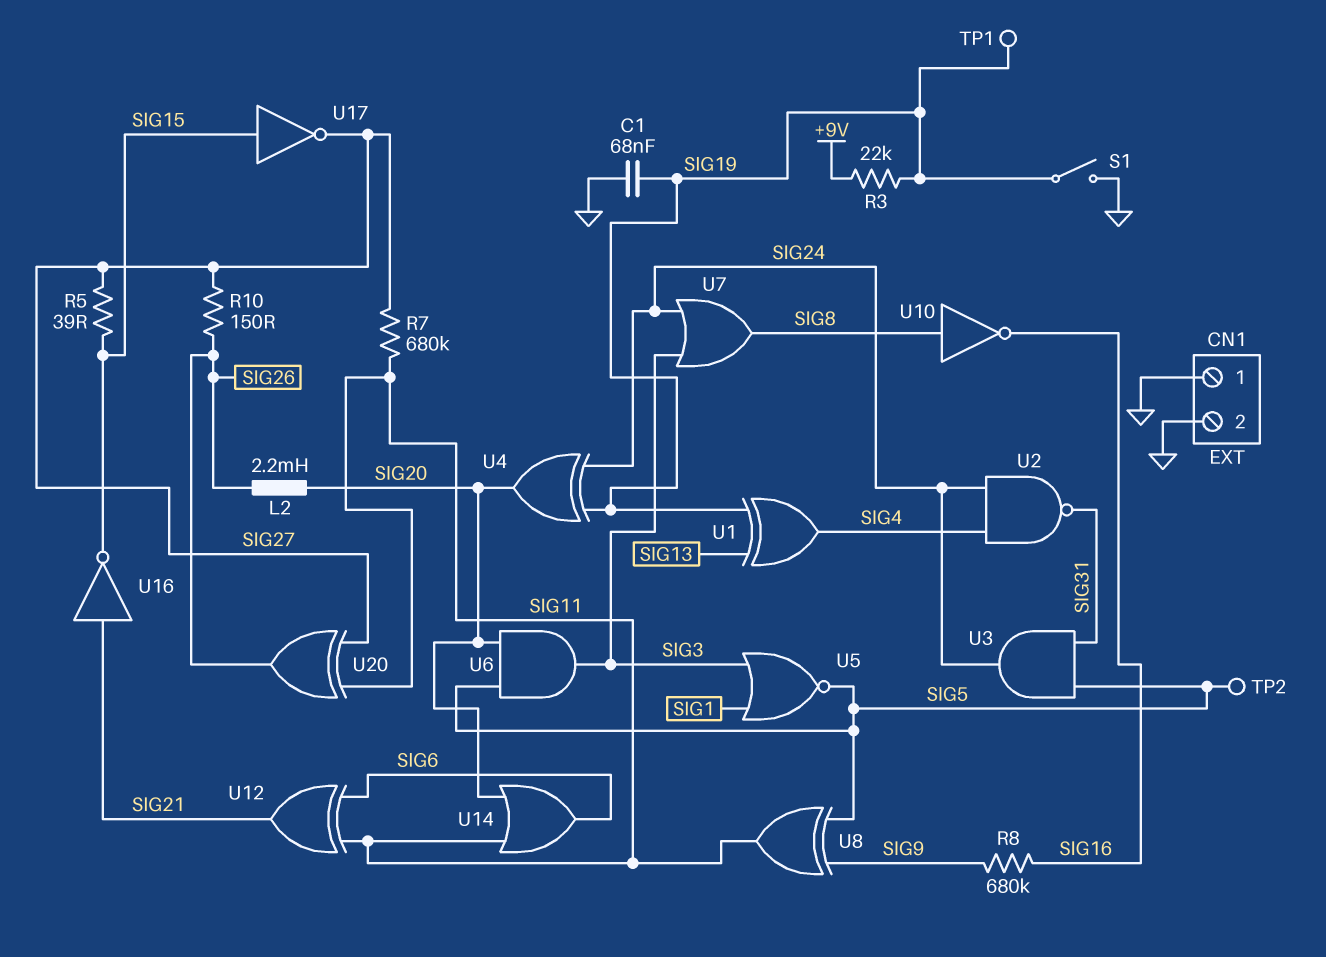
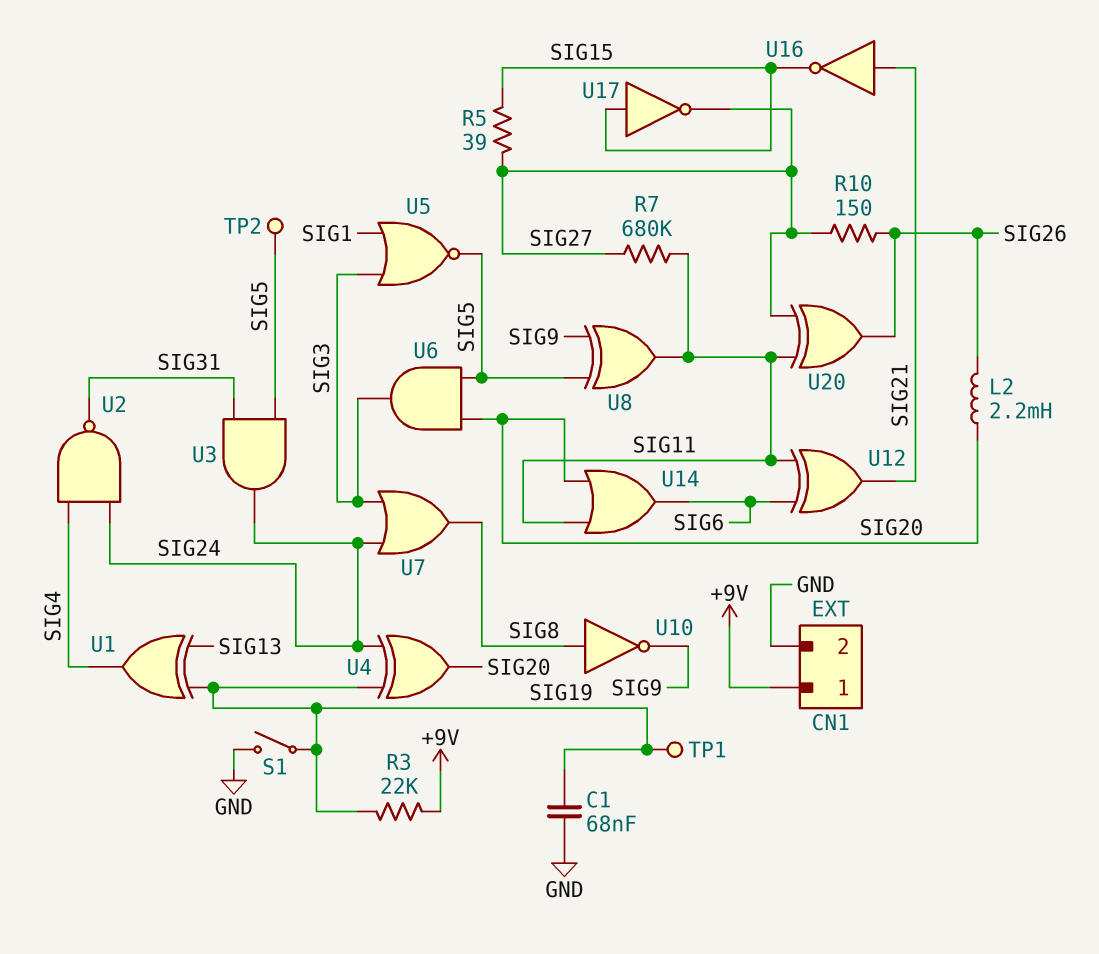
CN1 pin 1: GND -> +9V
R8: 680k (SIG9, SIG16) -> none
U10: NOT (in SIG8, out SIG16) -> NOT (in SIG8, out SIG9)

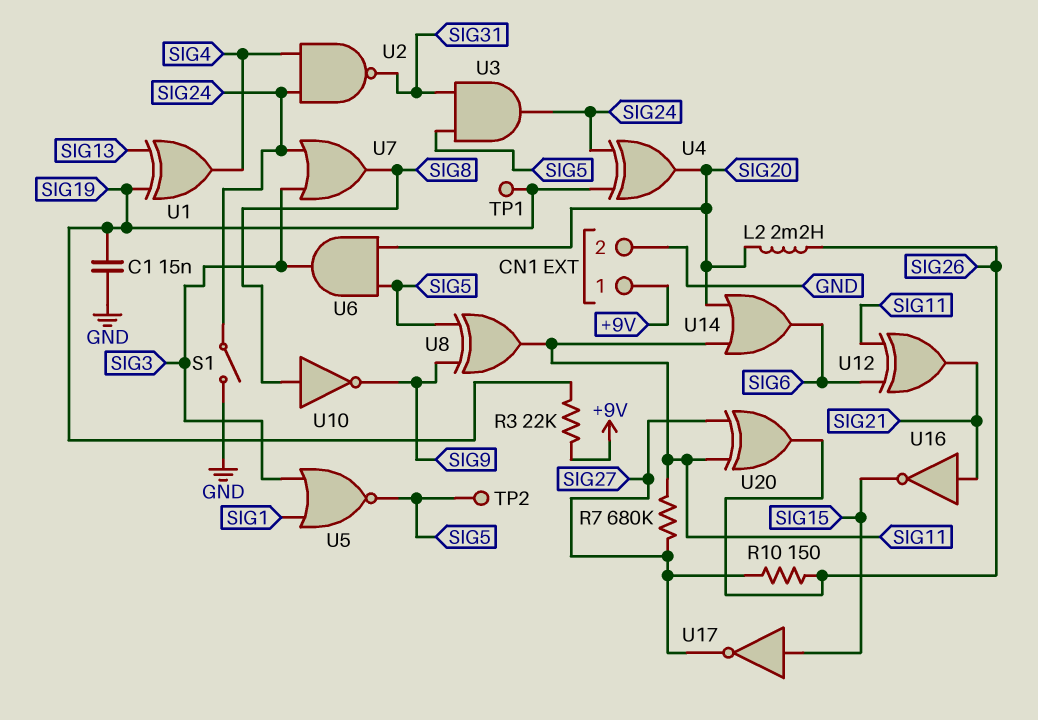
C1: 68nF (GND, SIG19) -> 15nF (GND, SIG19)
R5: 39 (SIG15, SIG27) -> none
S1: switch (GND, SIG19) -> switch (GND, SIG24)

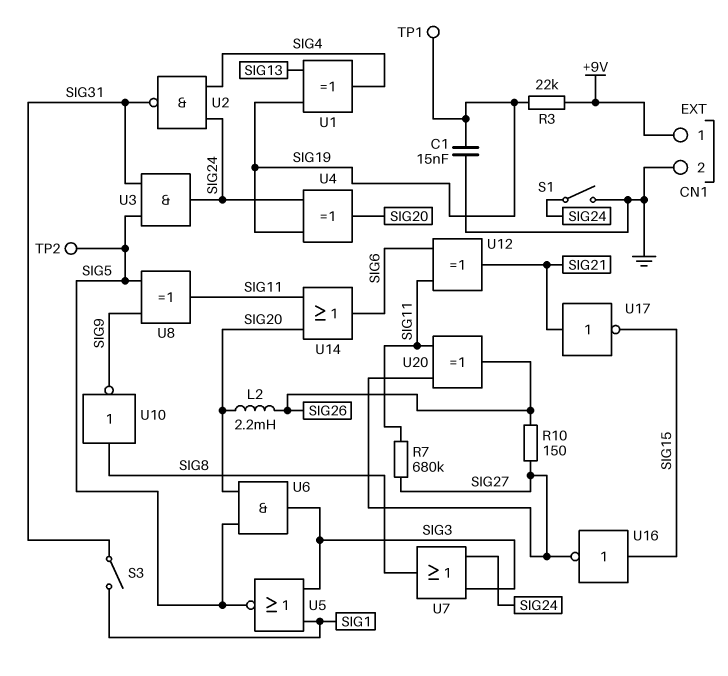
S3: none -> switch (SIG1, SIG31)
U16: NOT (in SIG21, out SIG15) -> NOT (in SIG15, out SIG27)
U17: NOT (in SIG15, out SIG27) -> NOT (in SIG21, out SIG15)

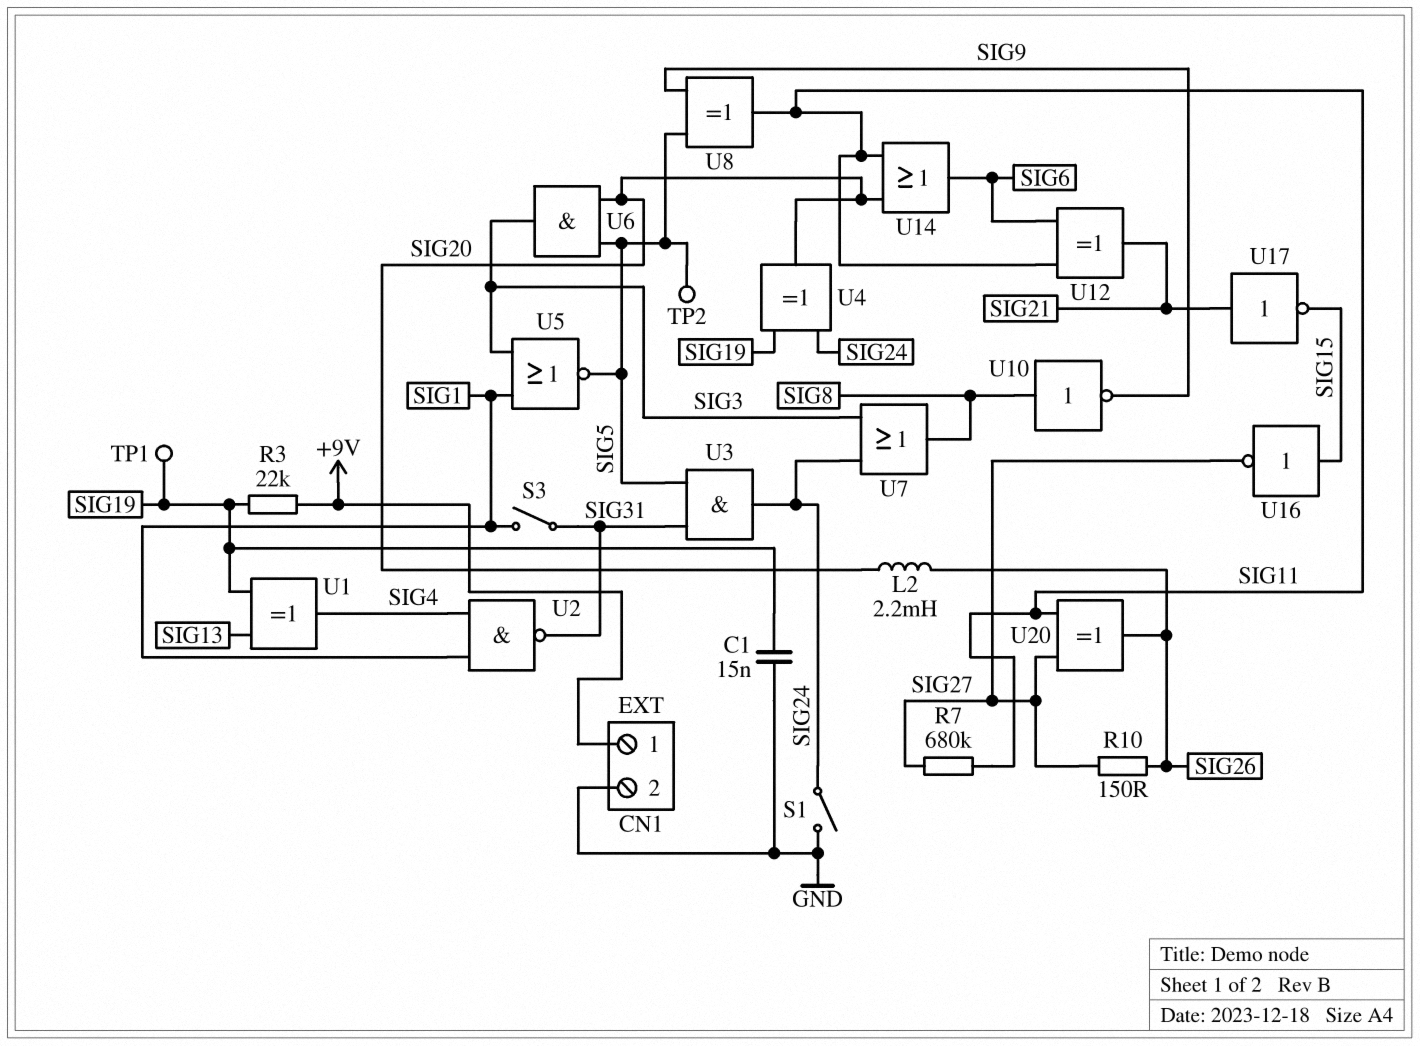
U2: NAND (in SIG4, in SIG24, out SIG31) -> NAND (in SIG1, in SIG4, out SIG31)

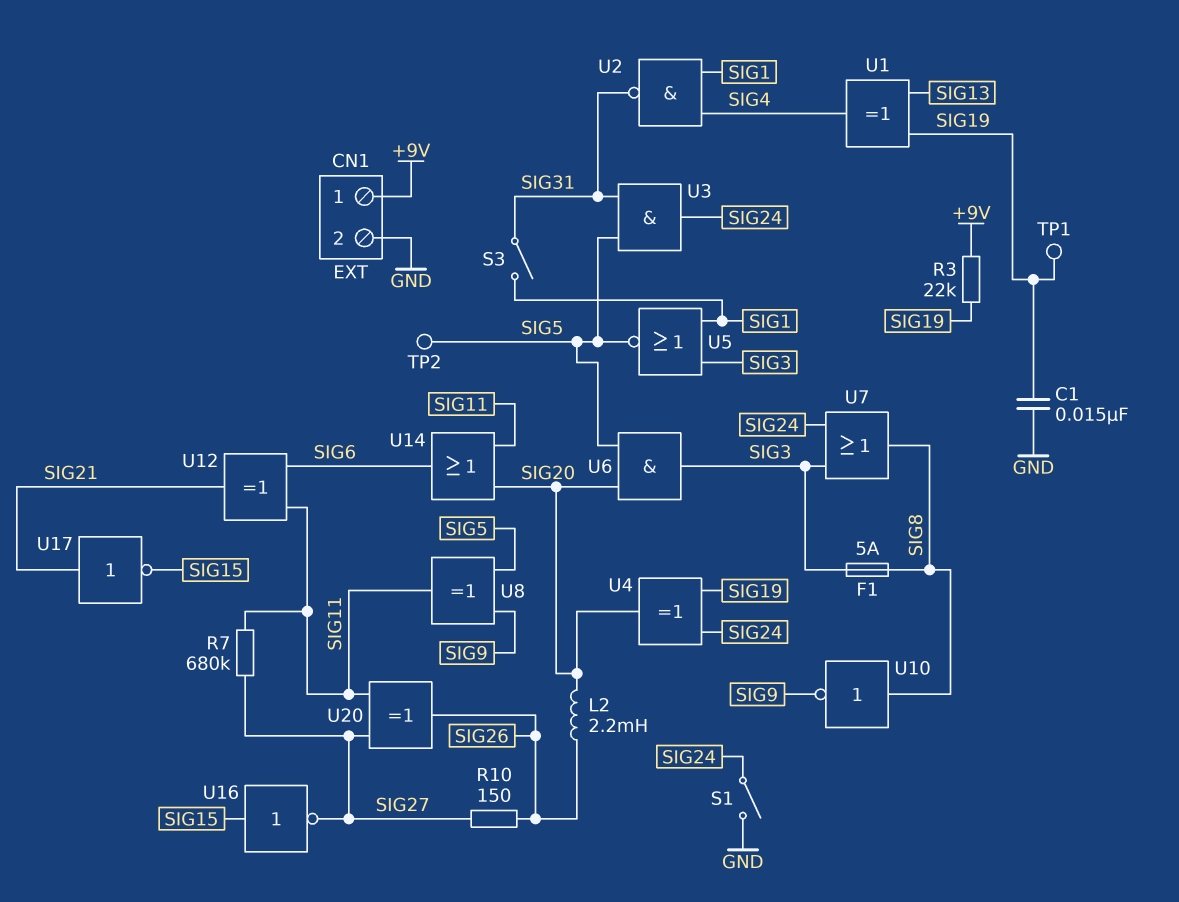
F1: none -> 5A (SIG3, SIG8)

